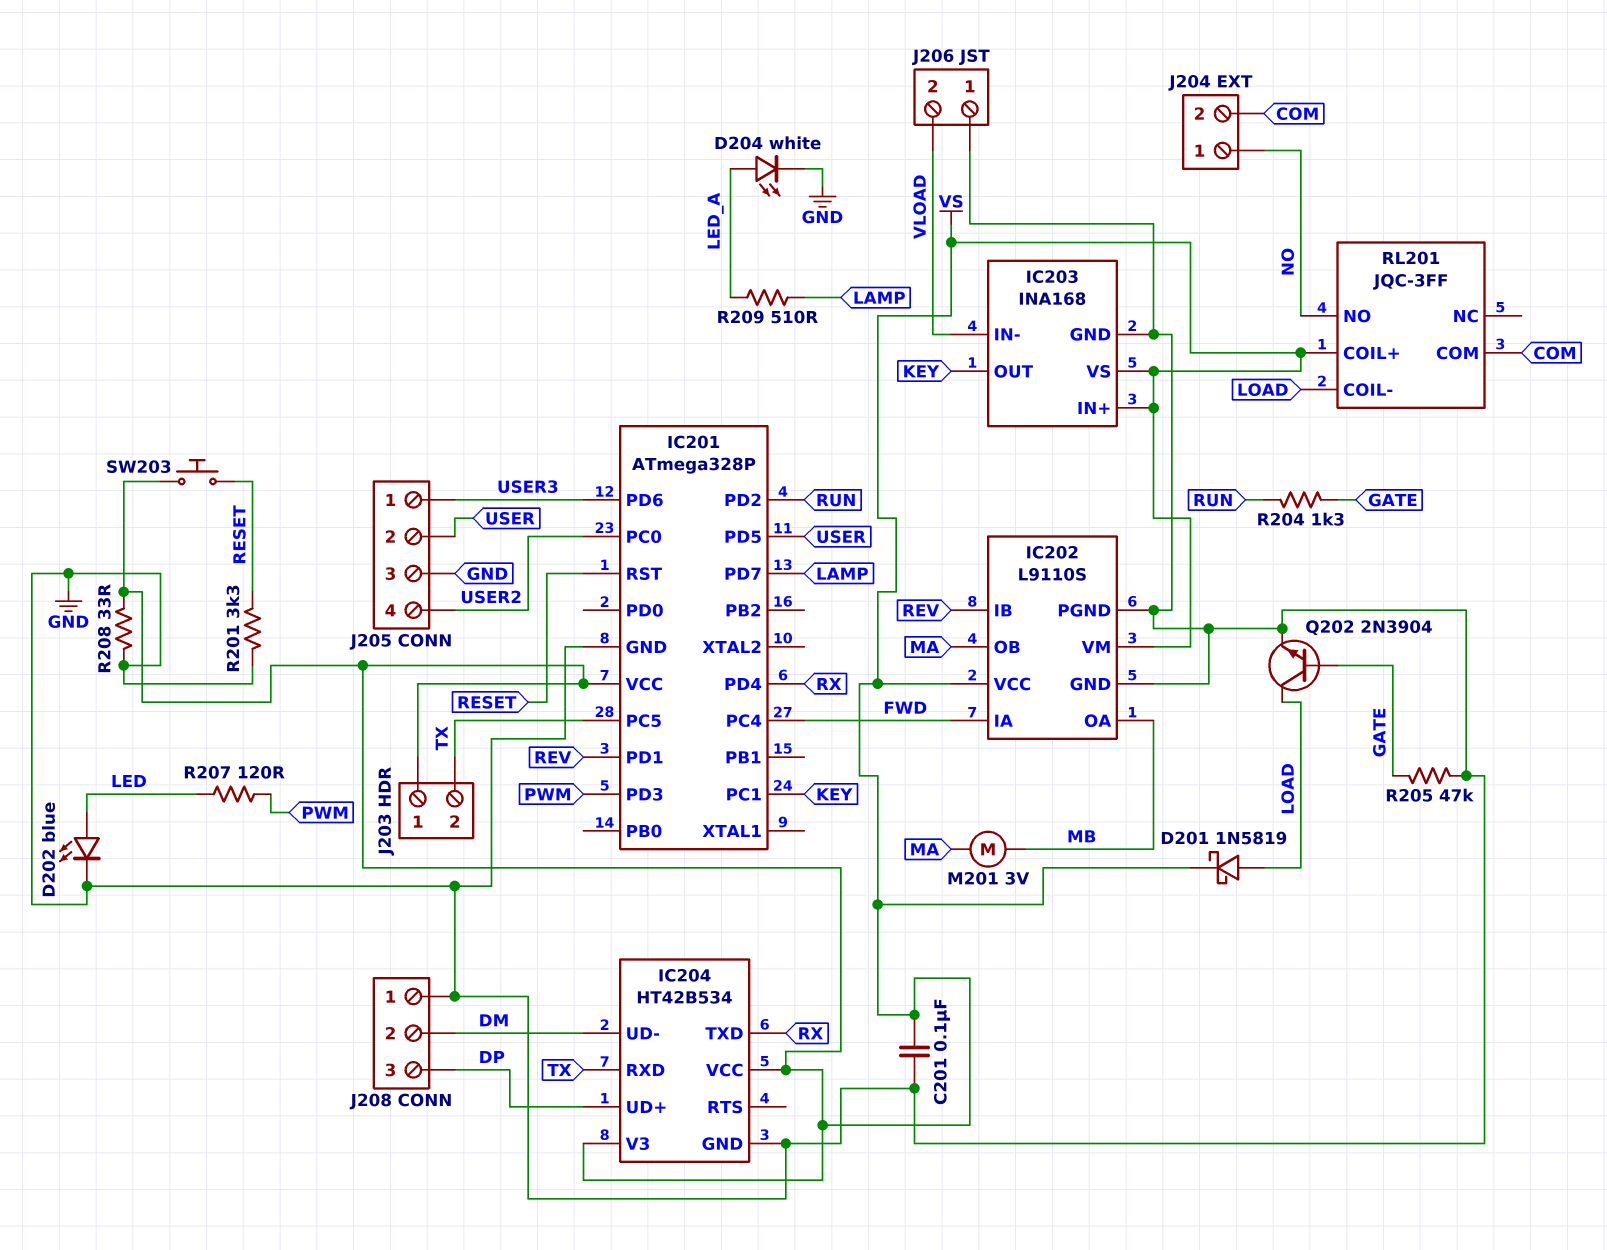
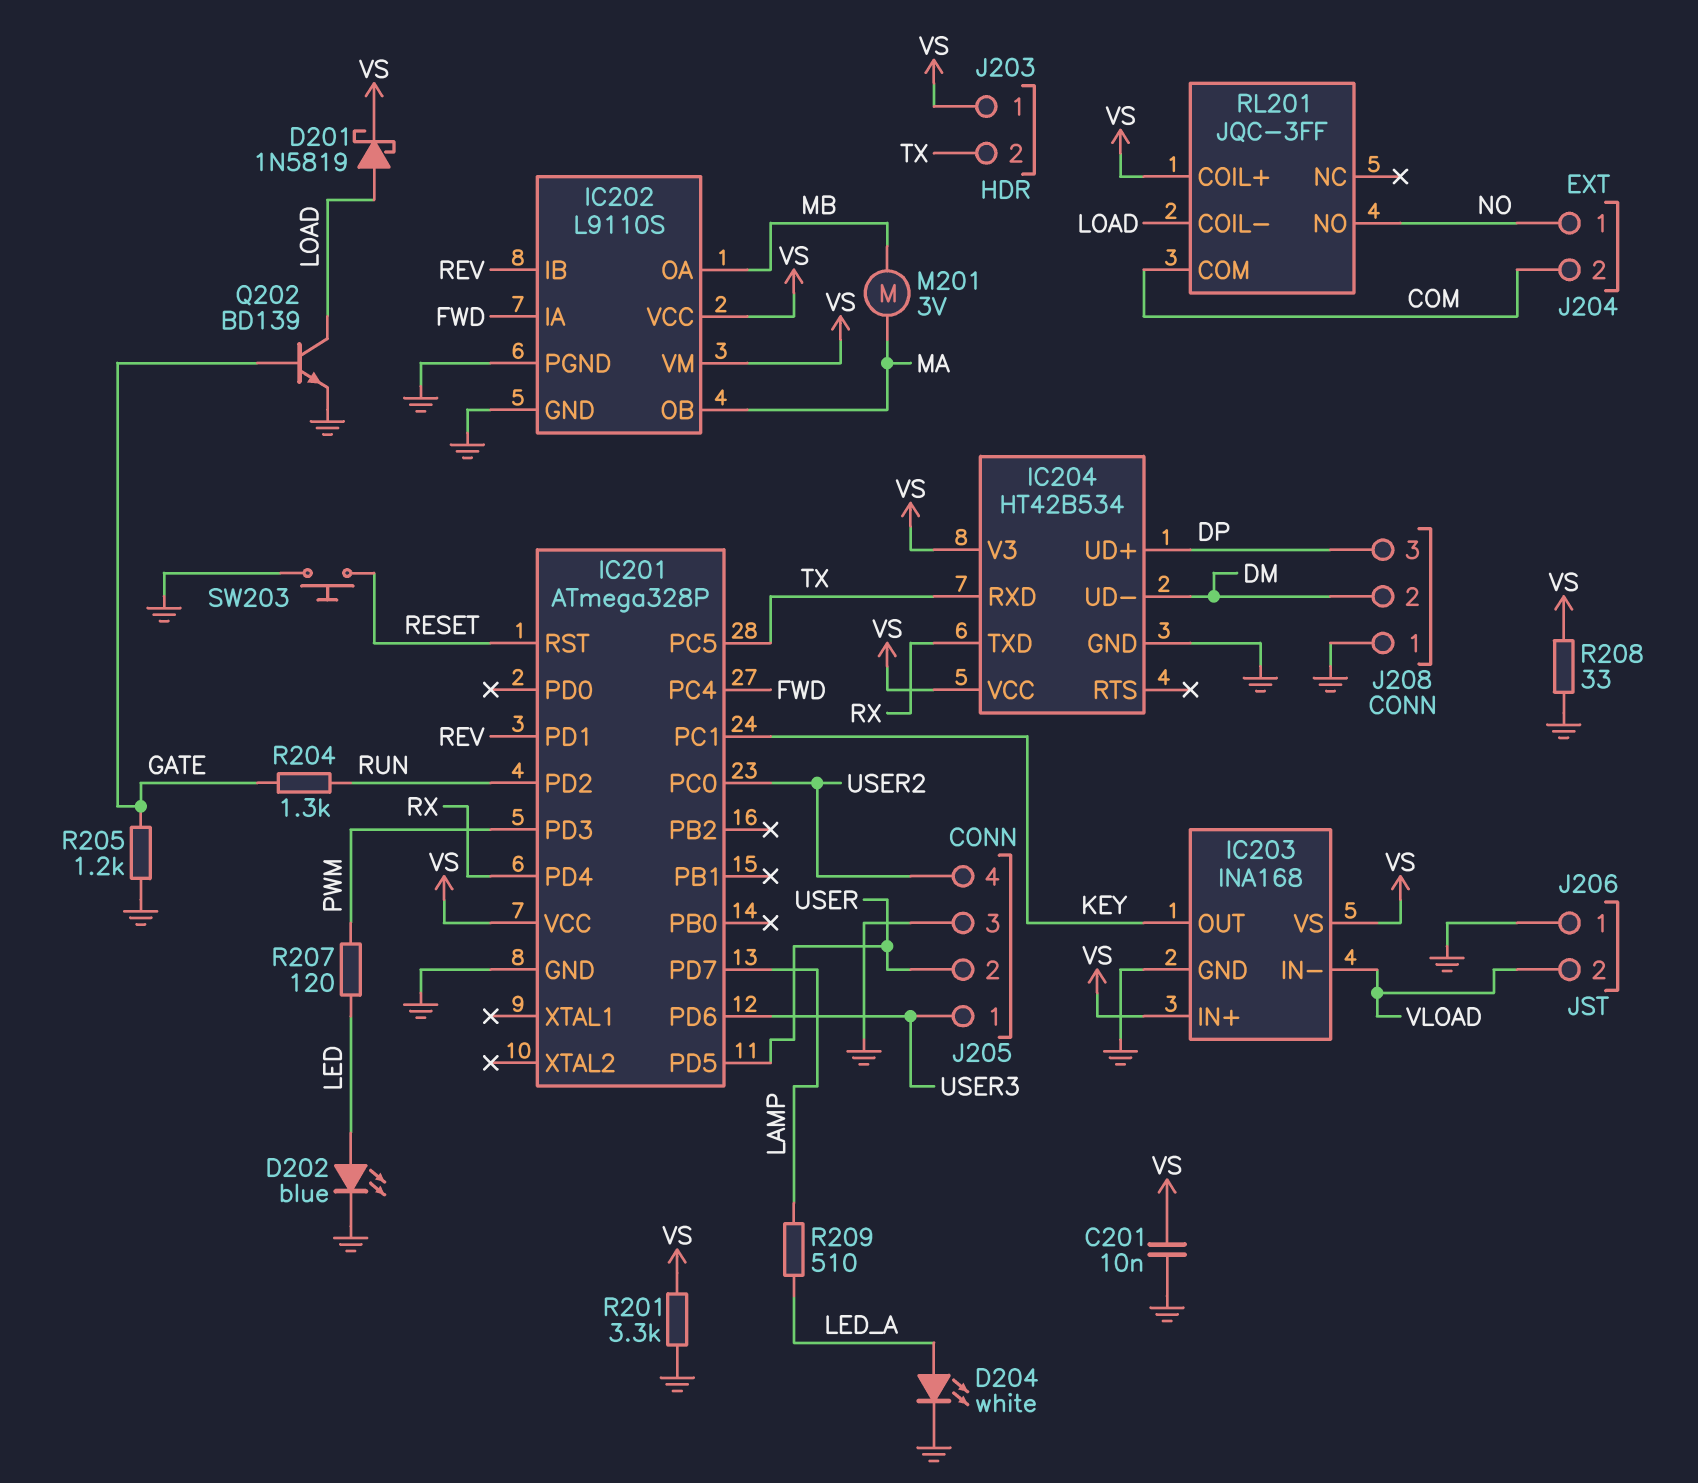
C201: 100nF (GND, VS) -> 10nF (GND, VS)
Q202: NPN 2N3904 (B GATE, C LOAD, E GND) -> NPN BD139 (B GATE, C LOAD, E GND)
R201: 3.3k (GND, RESET) -> 3.3k (GND, VS)
R205: 47k (GATE, GND) -> 1.2k (GATE, GND)
SW203: button (RESET, VS) -> button (GND, RESET)

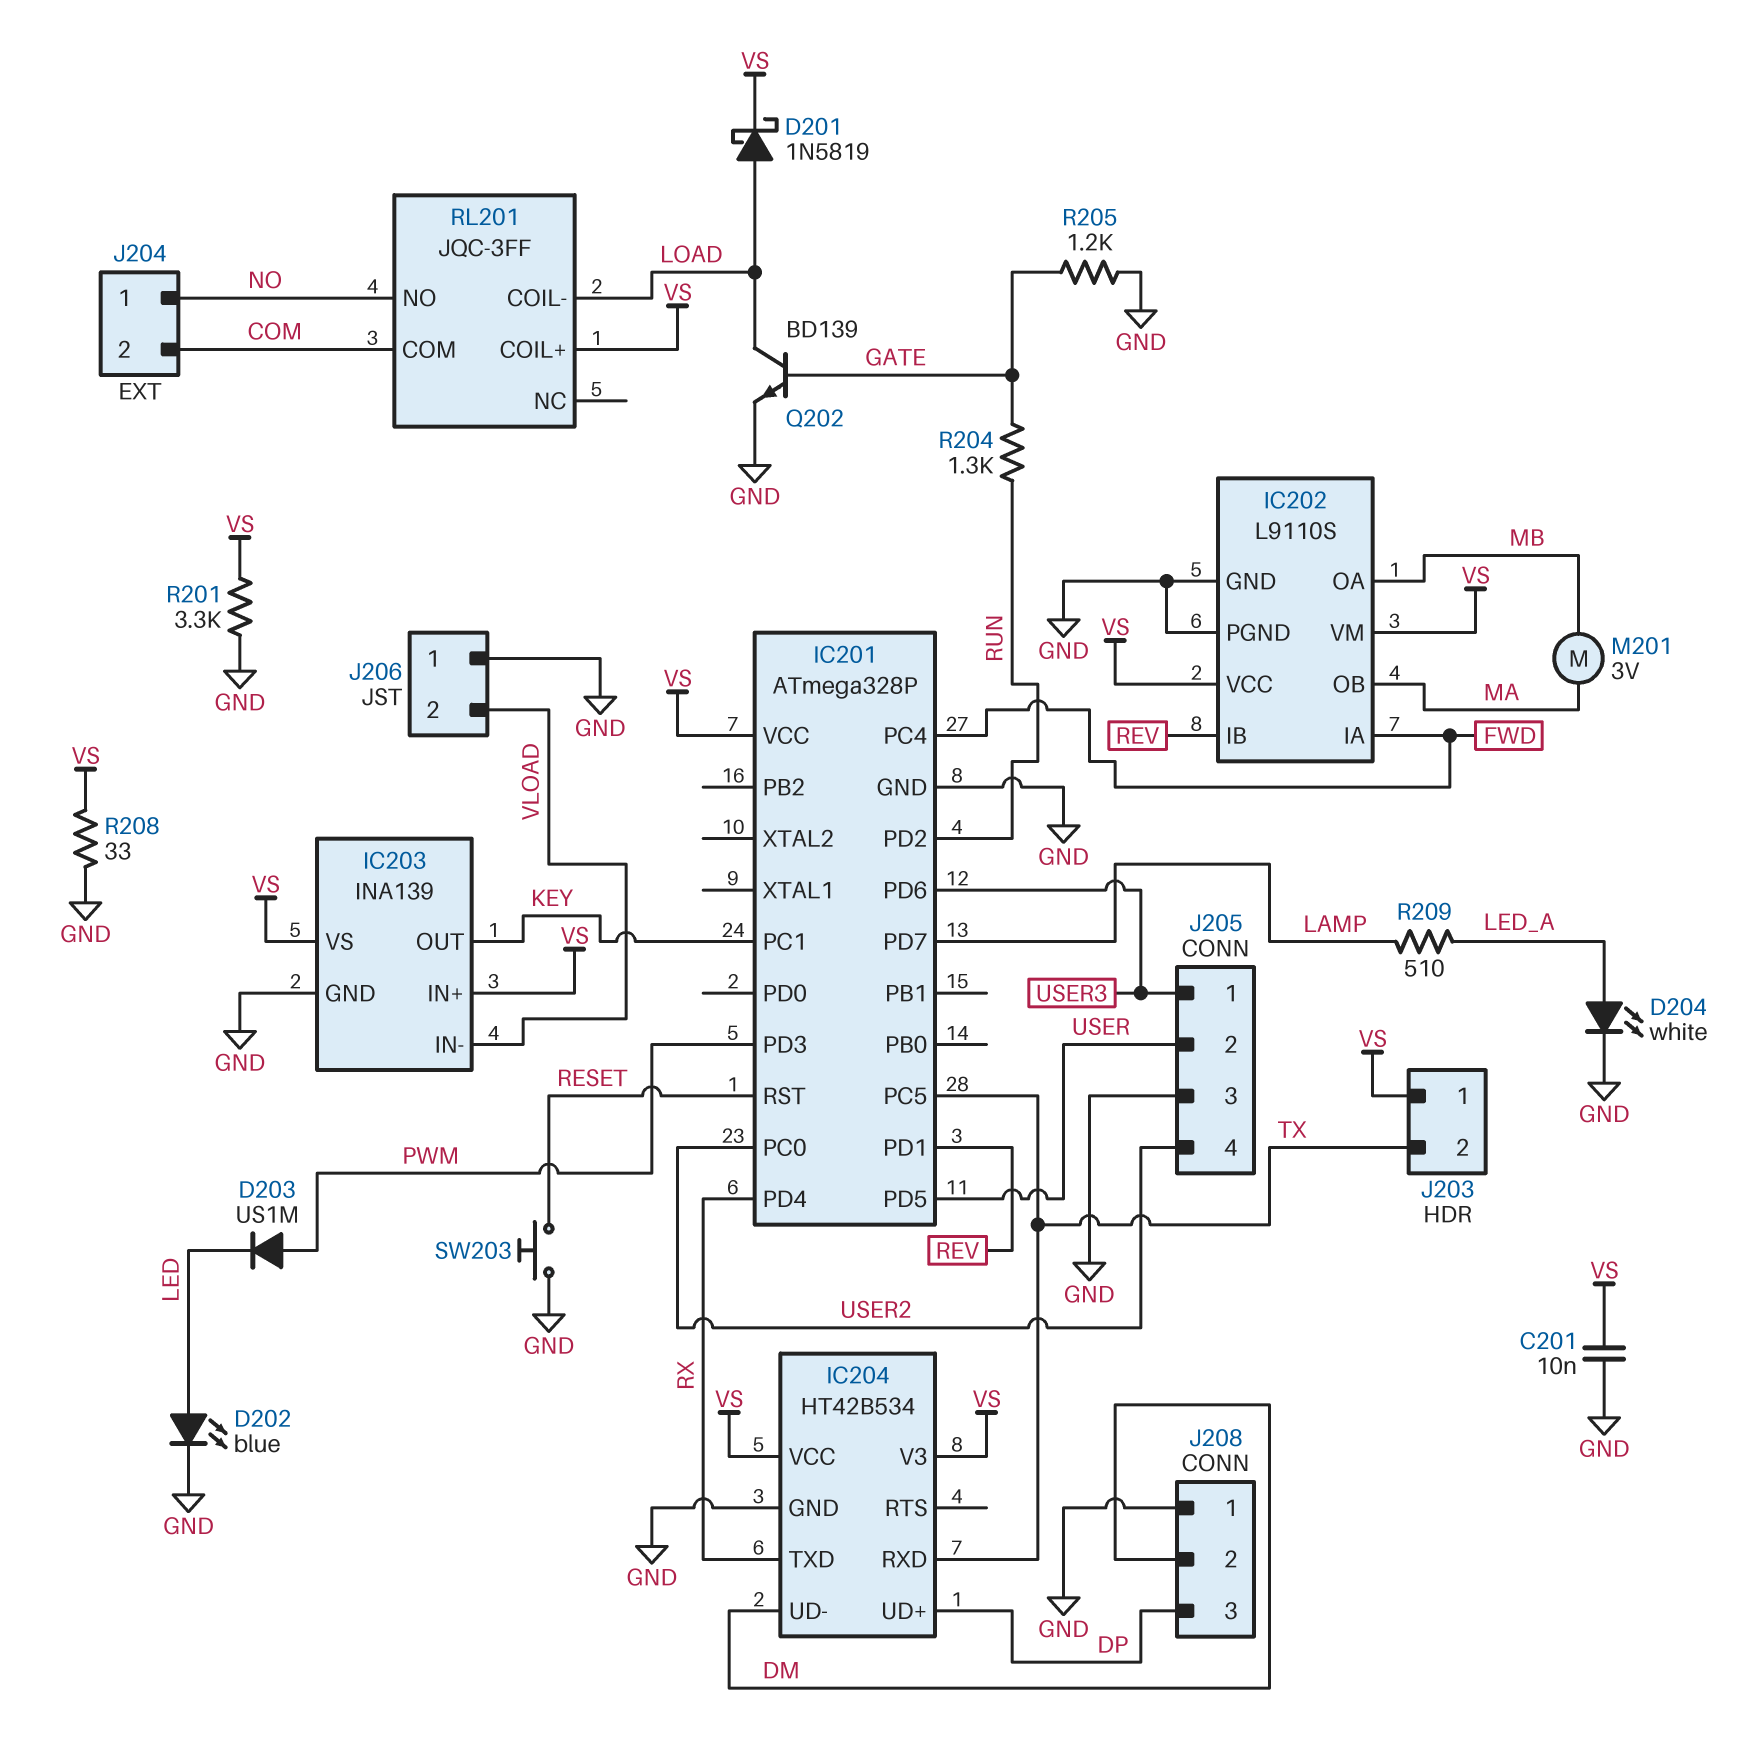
D203: none -> diode US1M (A PWM, K LED)
IC203: INA168 -> INA139
R207: 120 (LED, PWM) -> none

